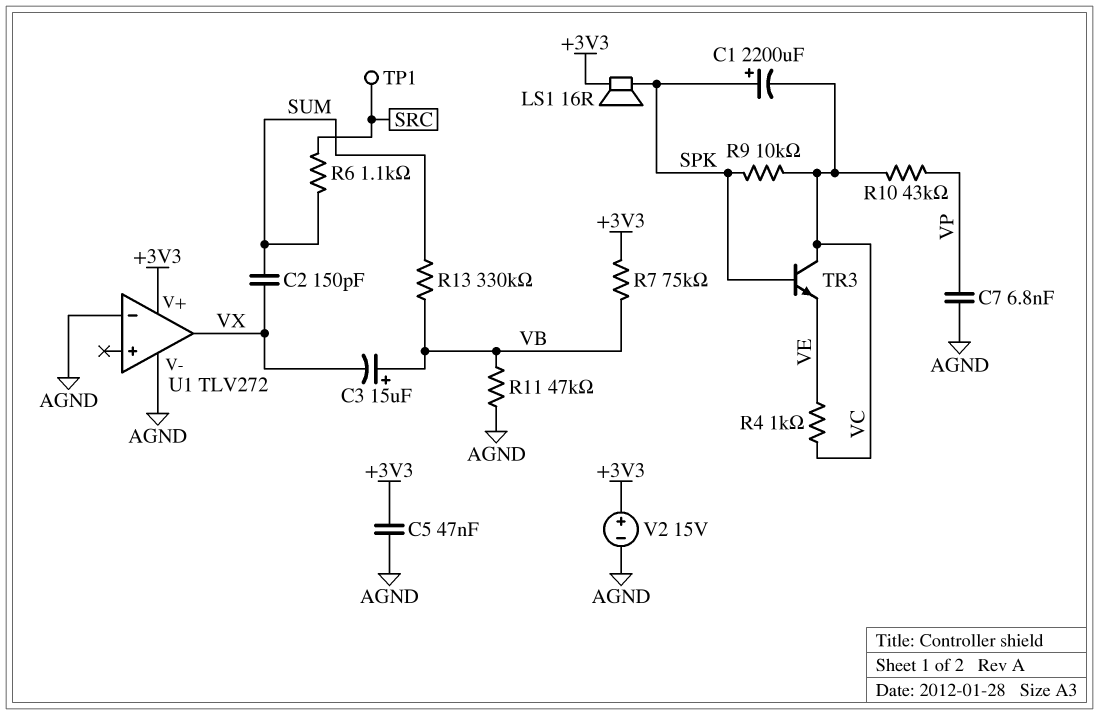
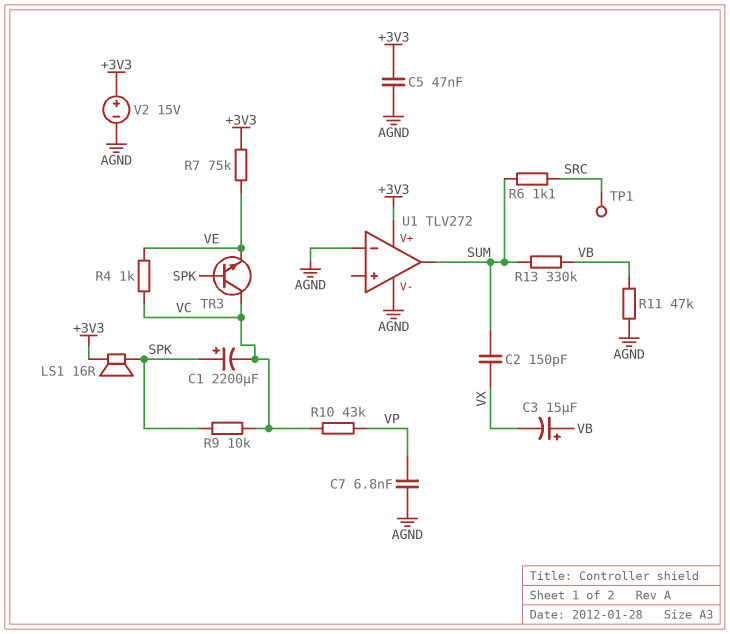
R7: 75k (+3V3, VB) -> 75k (+3V3, VE)
U1 pin out: VX -> SUM

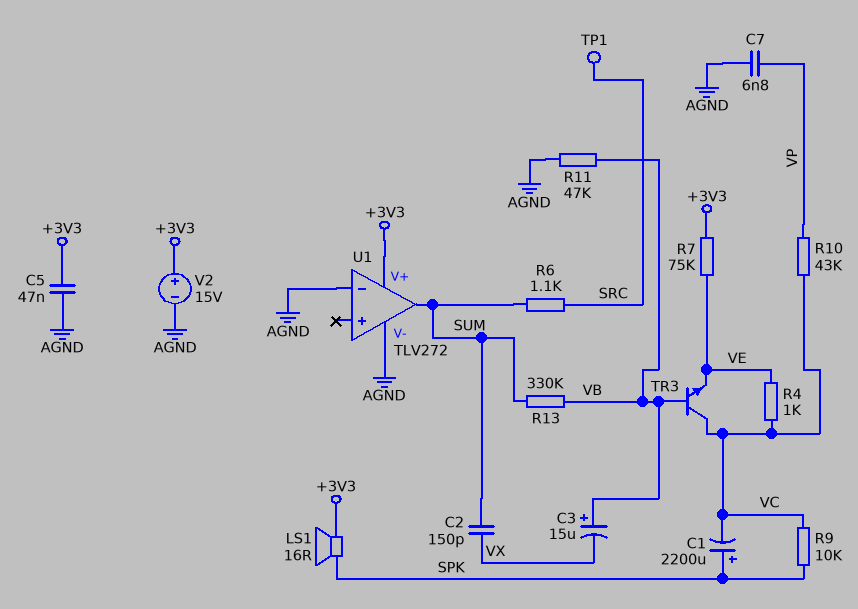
TR3: NPN (B SPK, C VC, E VE) -> NPN (B VB, C VC, E VE)

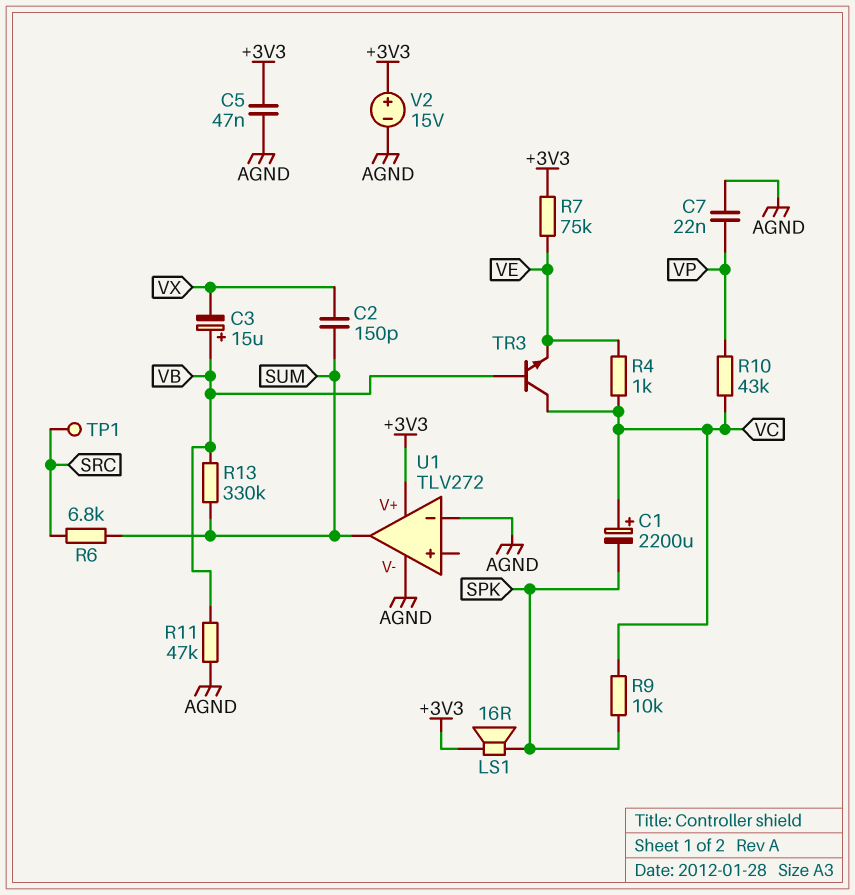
C1: 2200uF (plus SPK, minus VC) -> 2200uF (plus VC, minus SPK)
C7: 6.8nF (AGND, VP) -> 22nF (AGND, VP)
R6: 1.1k (SRC, SUM) -> 6.8k (SRC, SUM)

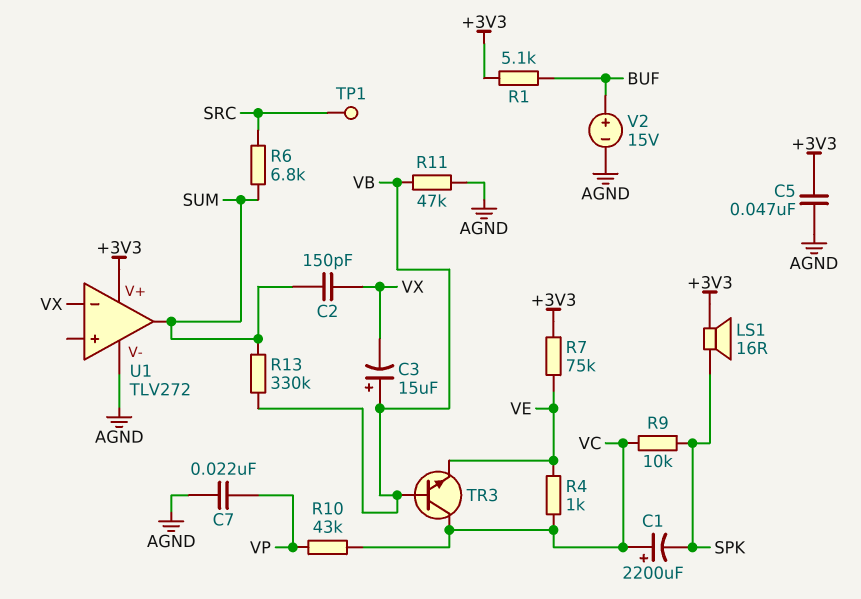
R1: none -> 5.1k (+3V3, BUF)
U1 pin in-: AGND -> VX
V2: 15V (plus +3V3, minus AGND) -> 15V (plus BUF, minus AGND)

